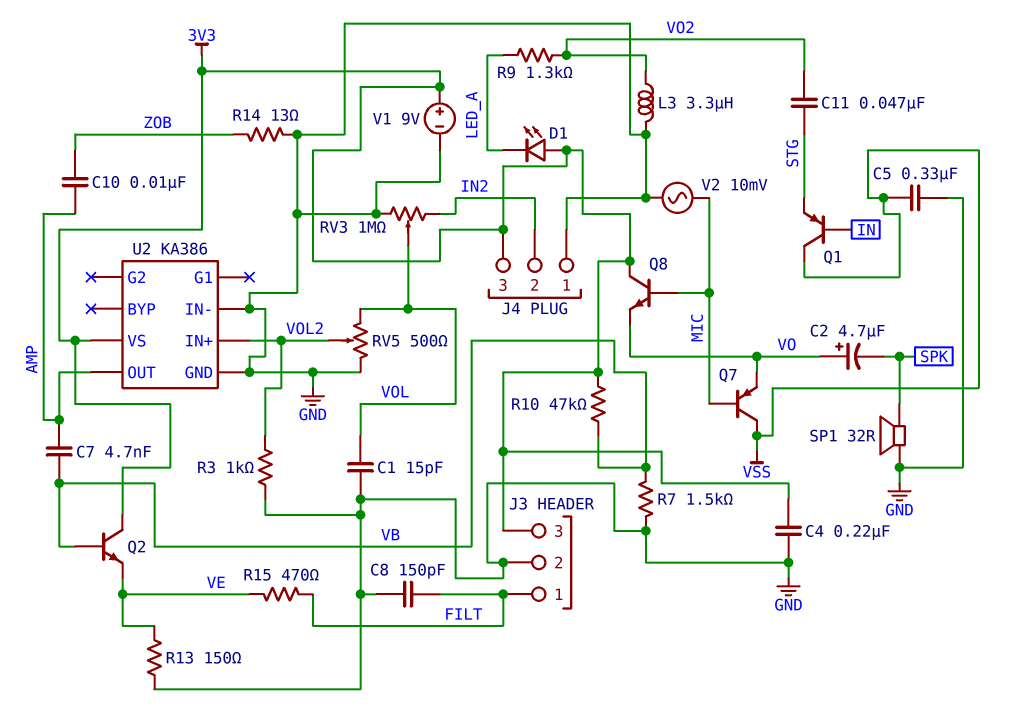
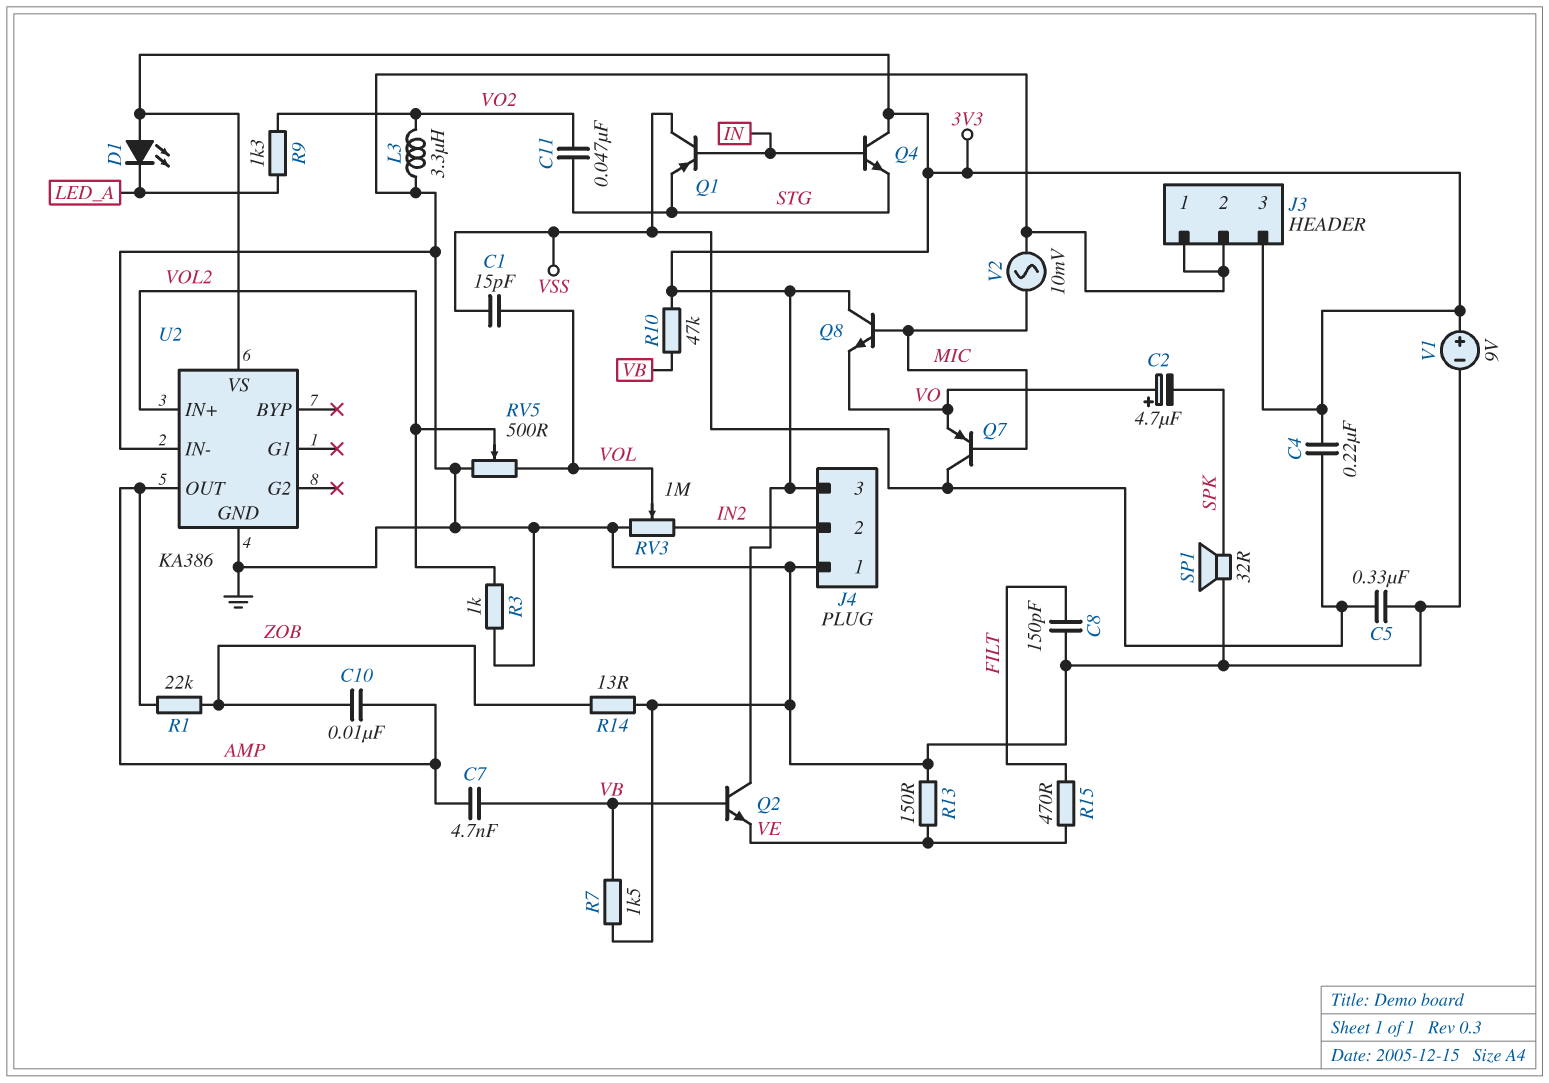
C1: 15pF (GND, VOL) -> 15pF (VOL, VSS)
C4: 220nF (3V3, GND) -> 220nF (3V3, VSS)
J3 pin 1: FILT -> GND
Q4: none -> NPN (B IN, C 3V3, E STG)
R1: none -> 22k (AMP, ZOB)

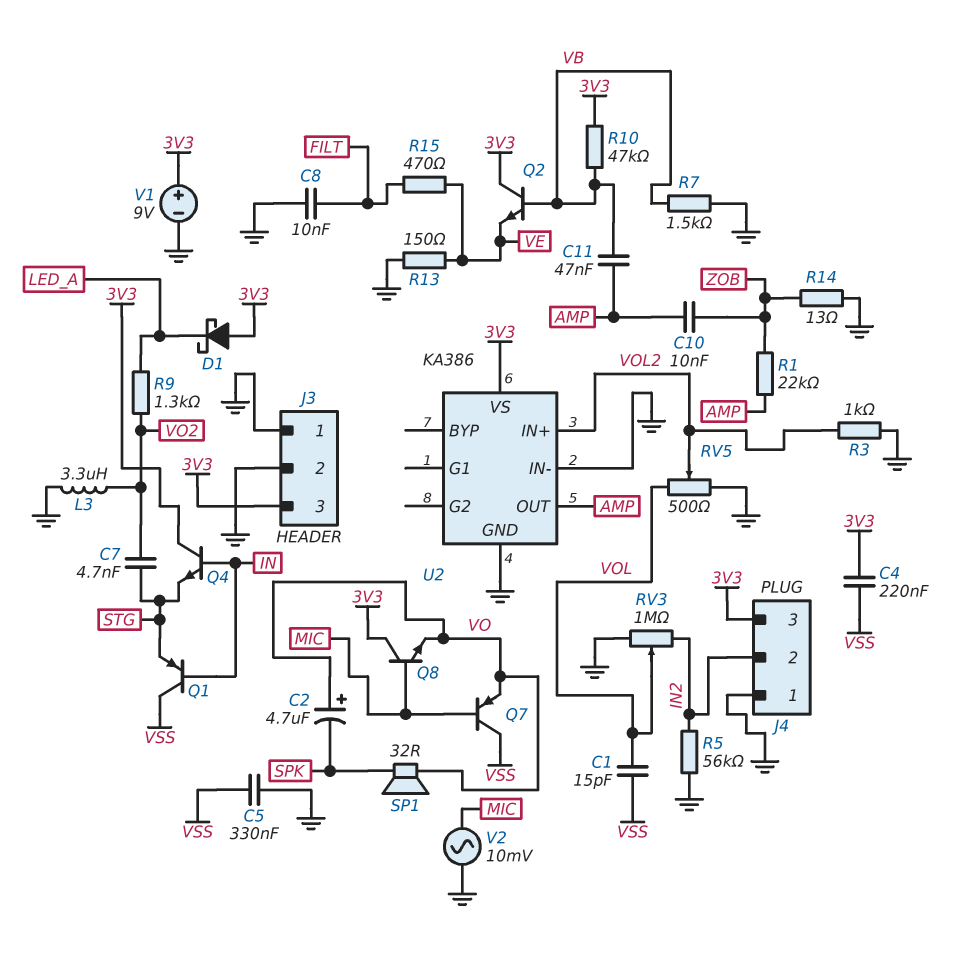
C7: 4.7nF (AMP, VB) -> 4.7nF (STG, VO2)
C8: 150pF (FILT, GND) -> 10nF (FILT, GND)
C11: 47nF (STG, VO2) -> 47nF (AMP, VB)
D1: LED (A 3V3, K LED_A) -> schottky (A 3V3, K LED_A)
R5: none -> 56k (GND, IN2)
SP1: speaker 32R (GND, SPK) -> speaker 32R (SPK, VO)

